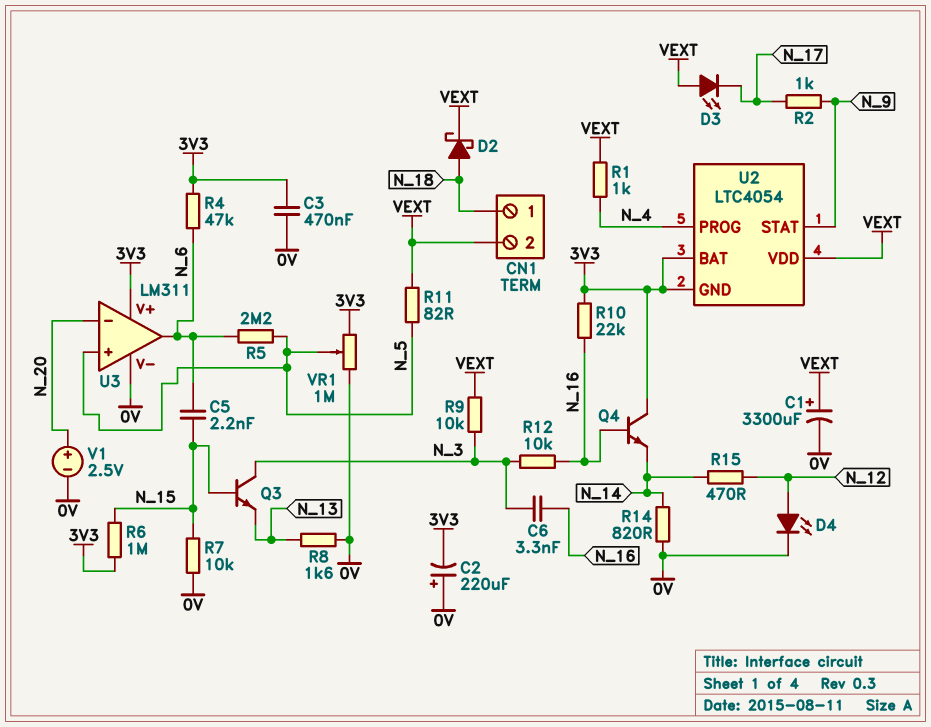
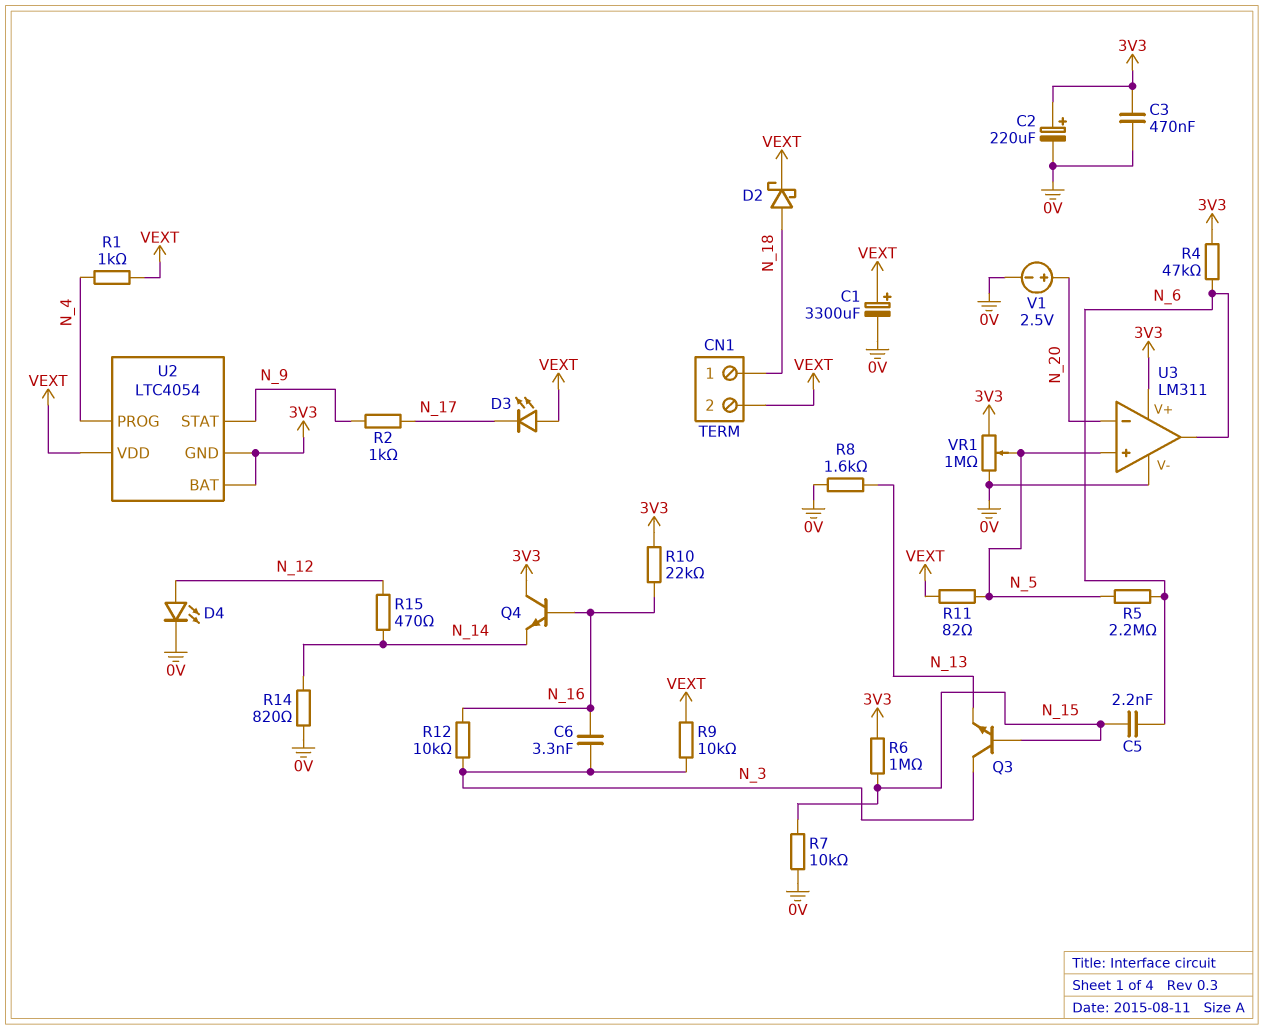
C2: 220uF (plus 0V, minus 3V3) -> 220uF (plus 3V3, minus 0V)

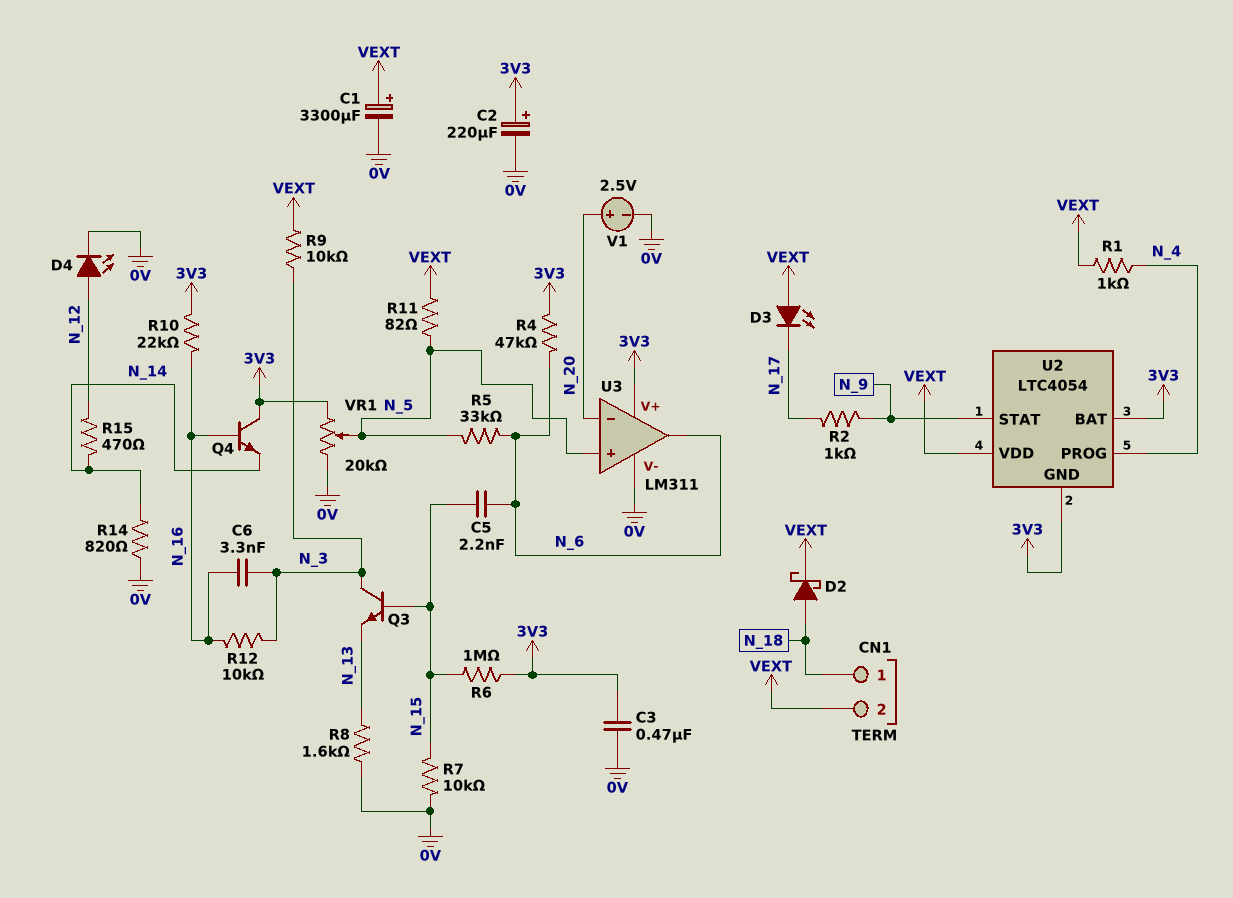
R5: 2.2M (N_5, N_6) -> 33k (N_5, N_6)
VR1: 1M (0V, 3V3, wiper N_5) -> 20k (0V, 3V3, wiper N_5)

